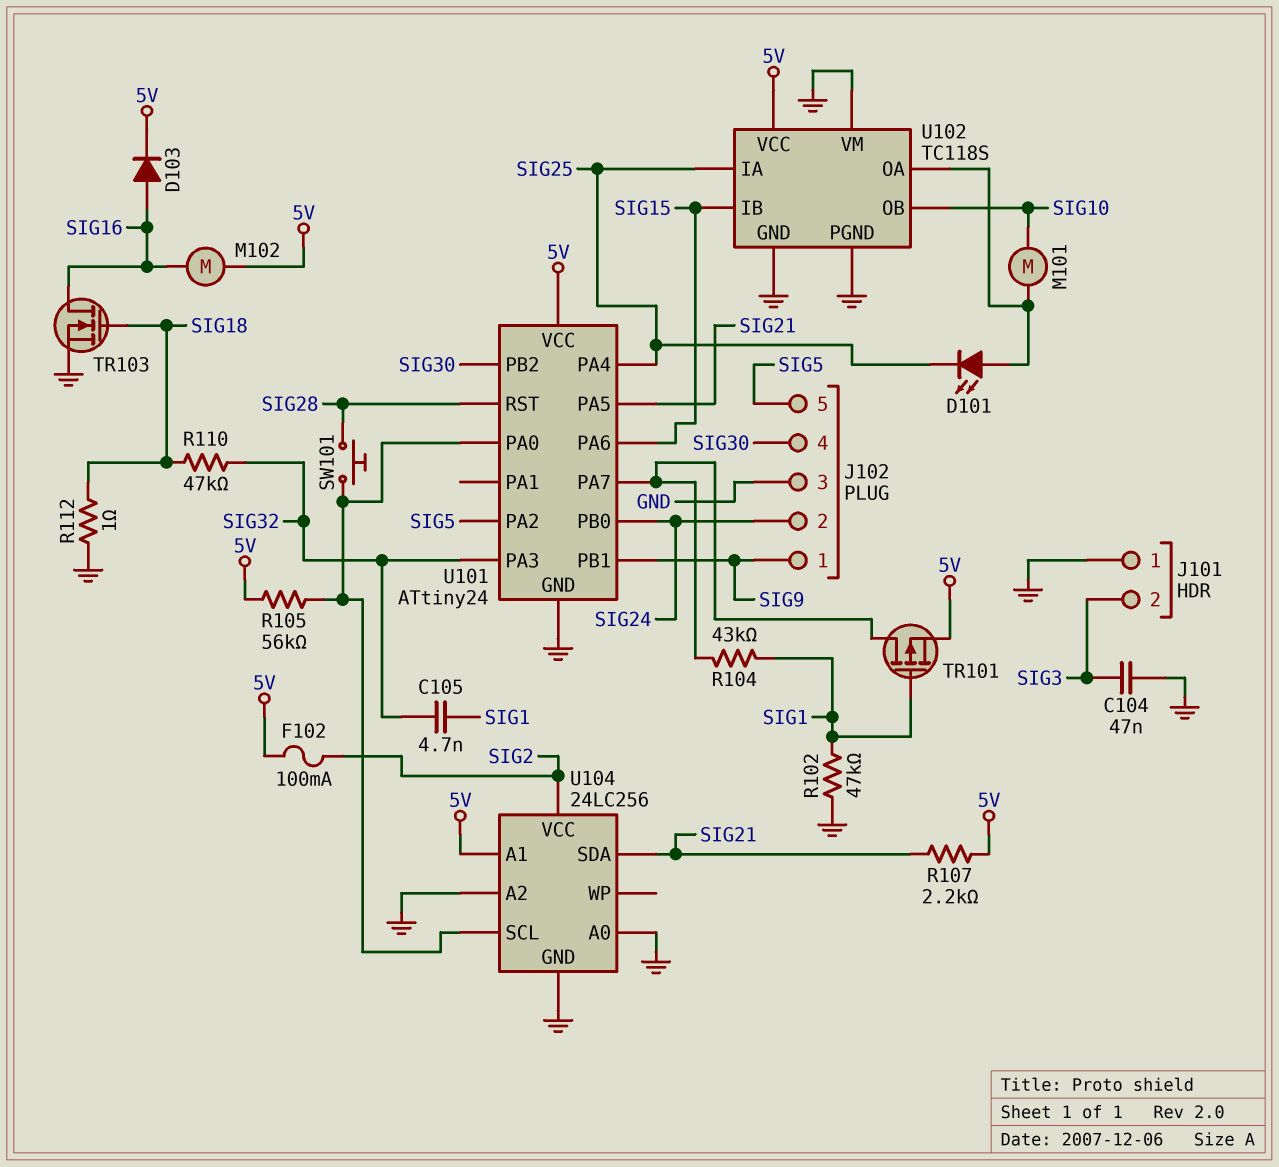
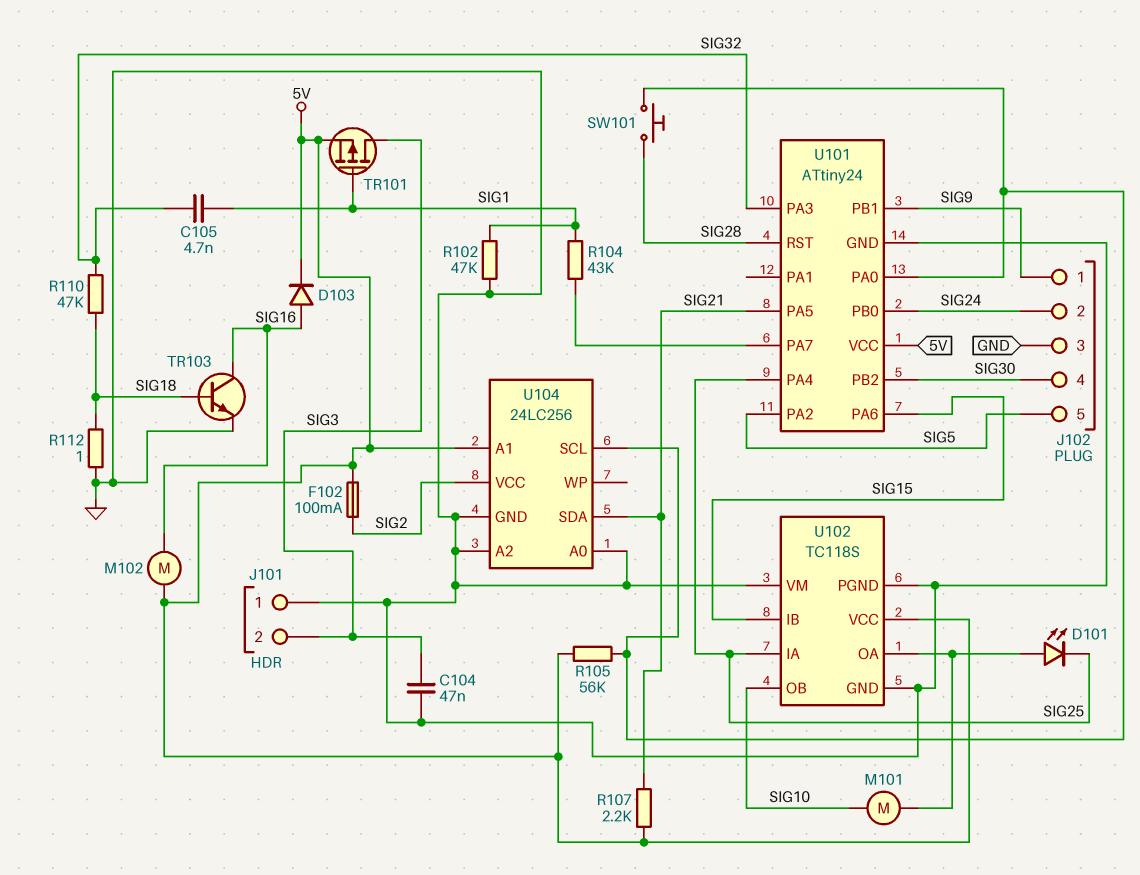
TR101: PMOS (G SIG1, D U101/PA7, S 5V) -> PMOS (G SIG1, D SIG3, S 5V)
TR103: NMOS (G SIG18, D SIG16, S GND) -> NPN (B SIG18, C SIG16, E GND)

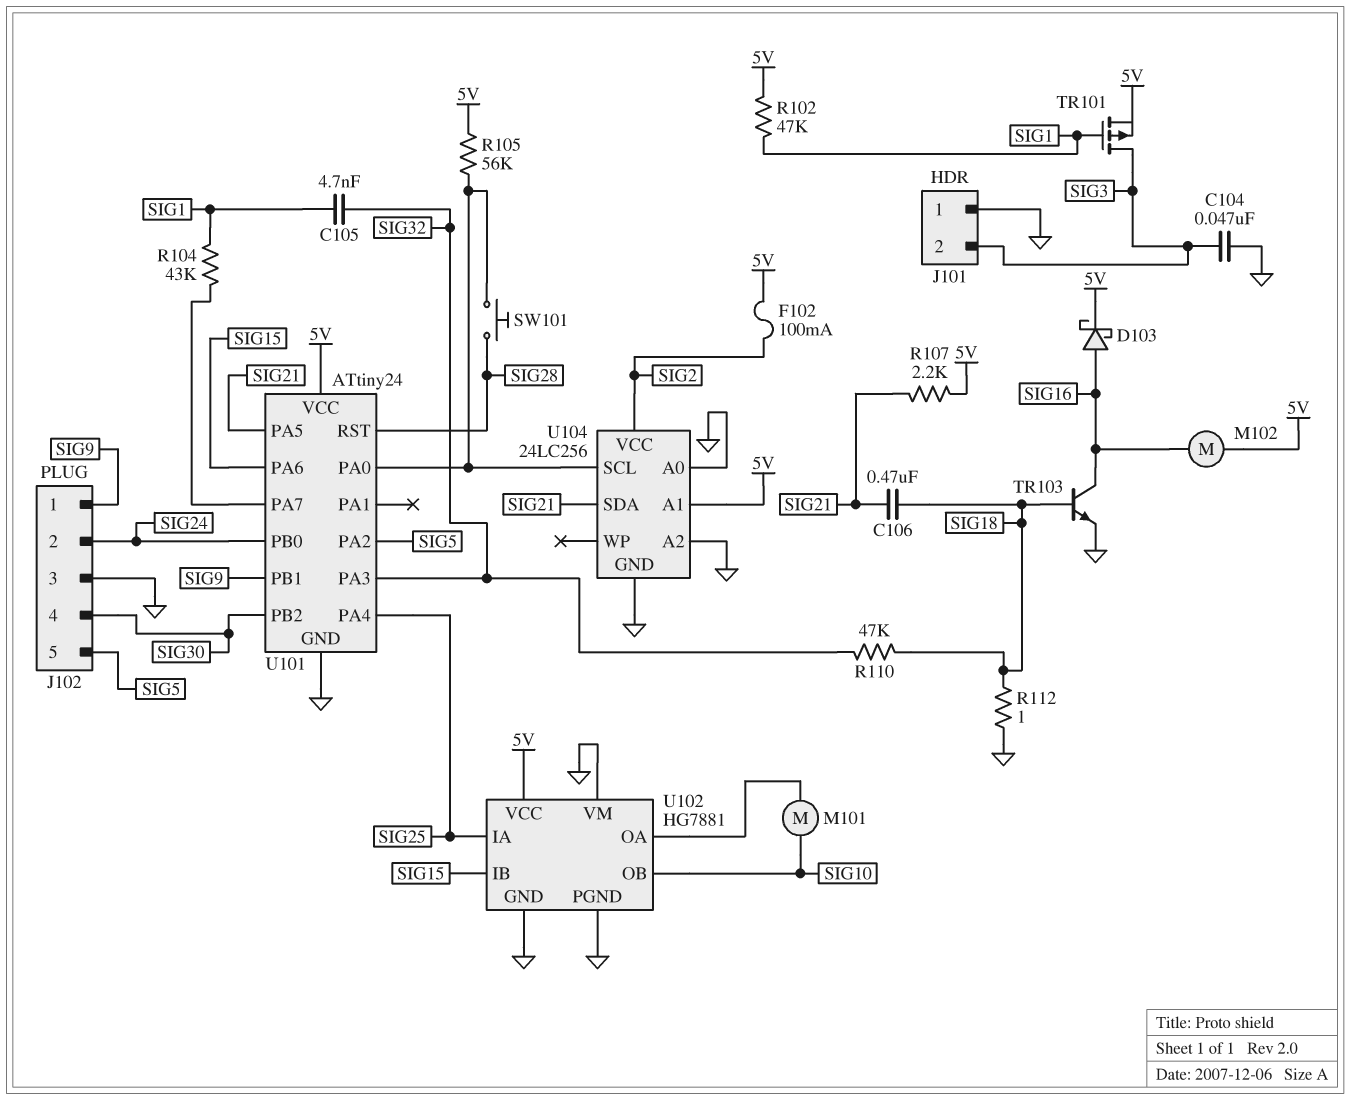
C106: none -> 470nF (SIG18, SIG21)
D101: LED (A U102/OA, K SIG25) -> none
D103: diode (A SIG16, K 5V) -> schottky (A SIG16, K 5V)
R102: 47k (GND, SIG1) -> 47k (5V, SIG1)
U102: TC118S -> HG7881

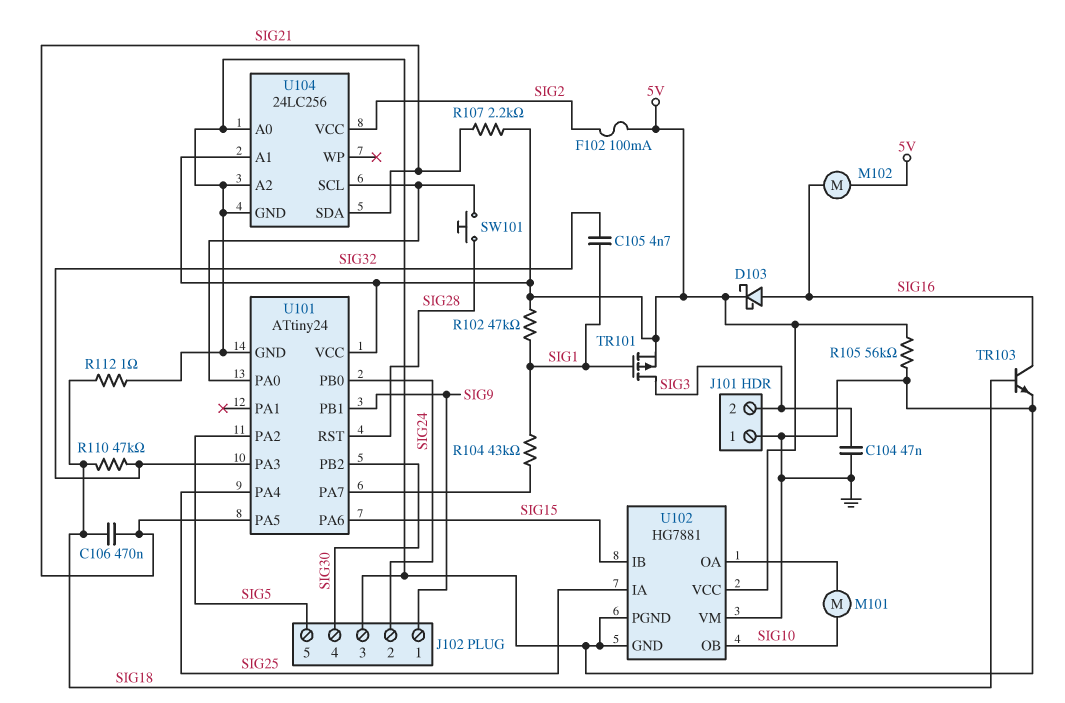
R105: 56k (5V, U101/PA0) -> 56k (5V, GND)

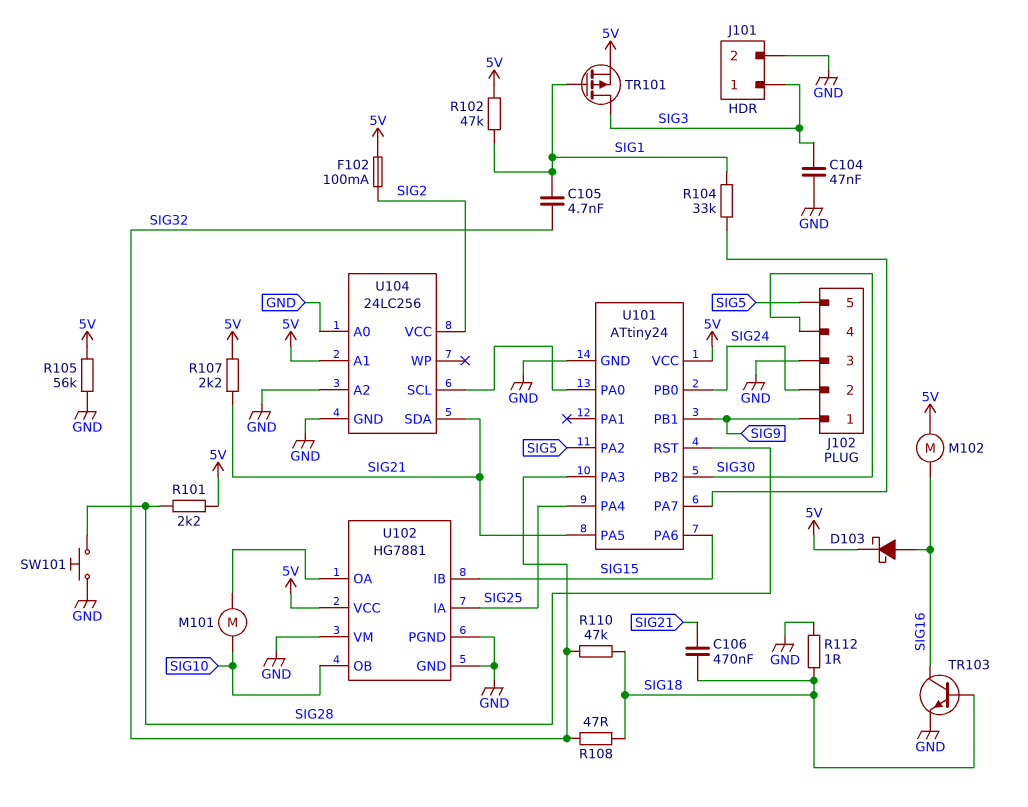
J101 pin 1: GND -> SIG3
J101 pin 2: SIG3 -> GND
R101: none -> 2.2k (5V, SIG28)
R104: 43k (SIG1, U101/PA7) -> 33k (SIG1, U101/PA7)
R108: none -> 47 (SIG18, SIG32)
SW101: button (SIG28, U101/PA0) -> button (GND, SIG28)

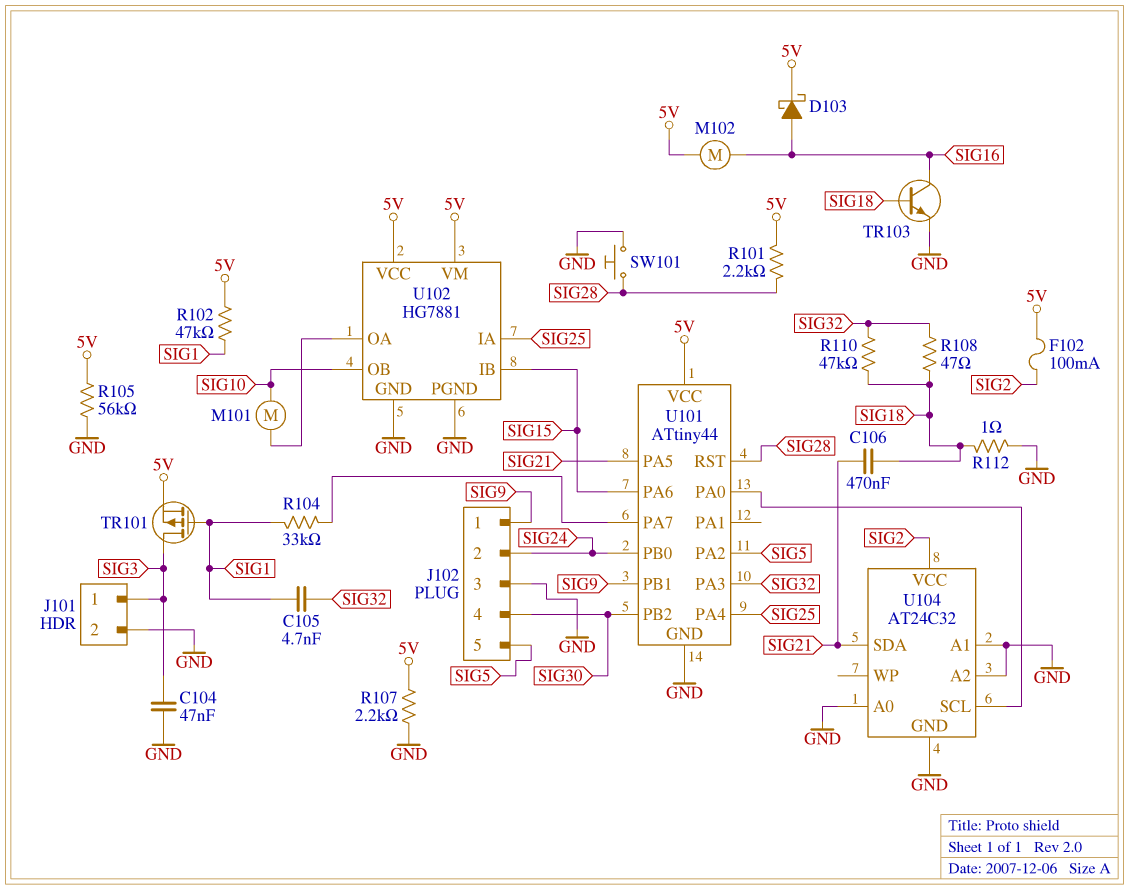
R107: 2.2k (5V, SIG21) -> 2.2k (5V, GND)
U101: ATtiny24 -> ATtiny44
U102 pin VM: GND -> 5V
U104: 24LC256 -> AT24C32
U104 pin A1: 5V -> GND

